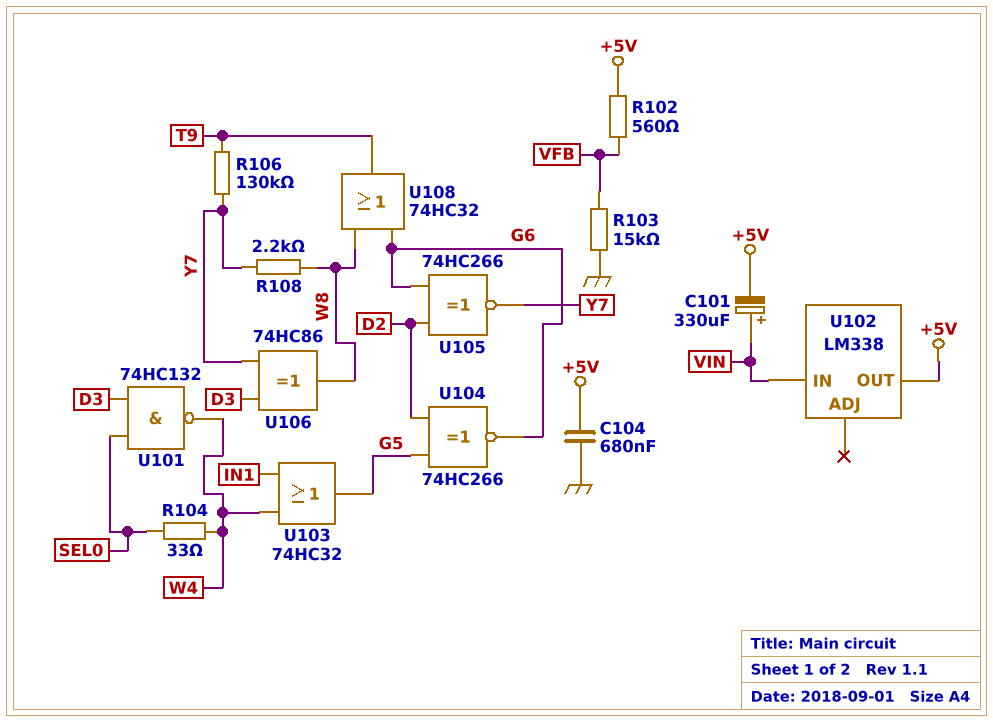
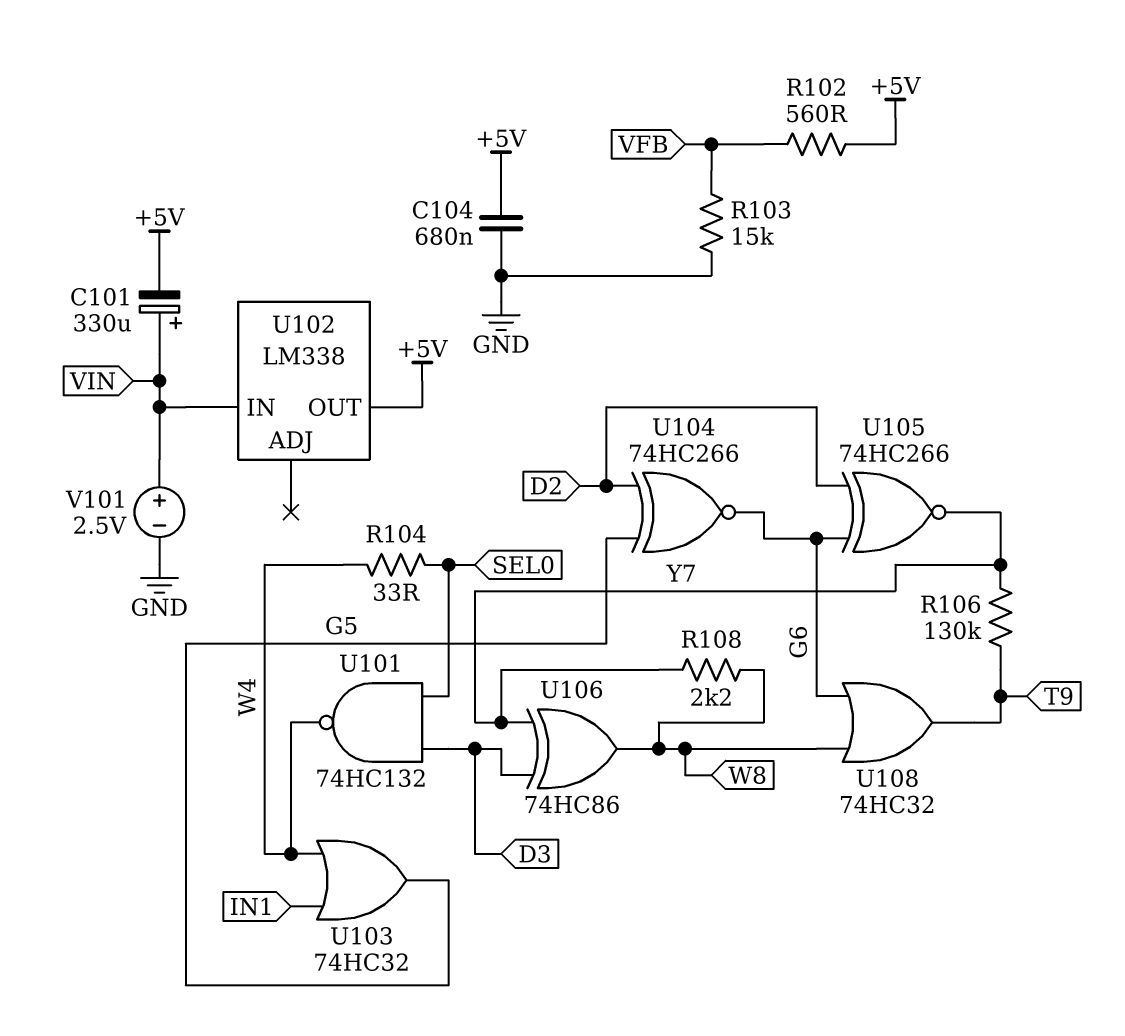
V101: none -> 2.5V (plus VIN, minus GND)

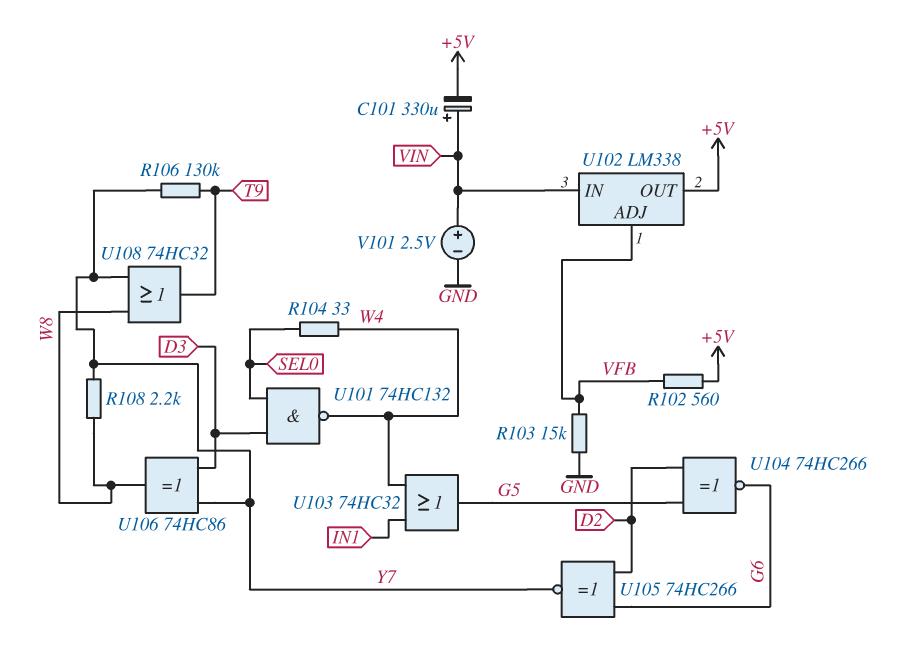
C104: 680nF (+5V, GND) -> none
U102 pin ADJ: none -> VFB
U108: OR 74HC32 (in G6, in W8, out T9) -> OR 74HC32 (in W8, in Y7, out T9)

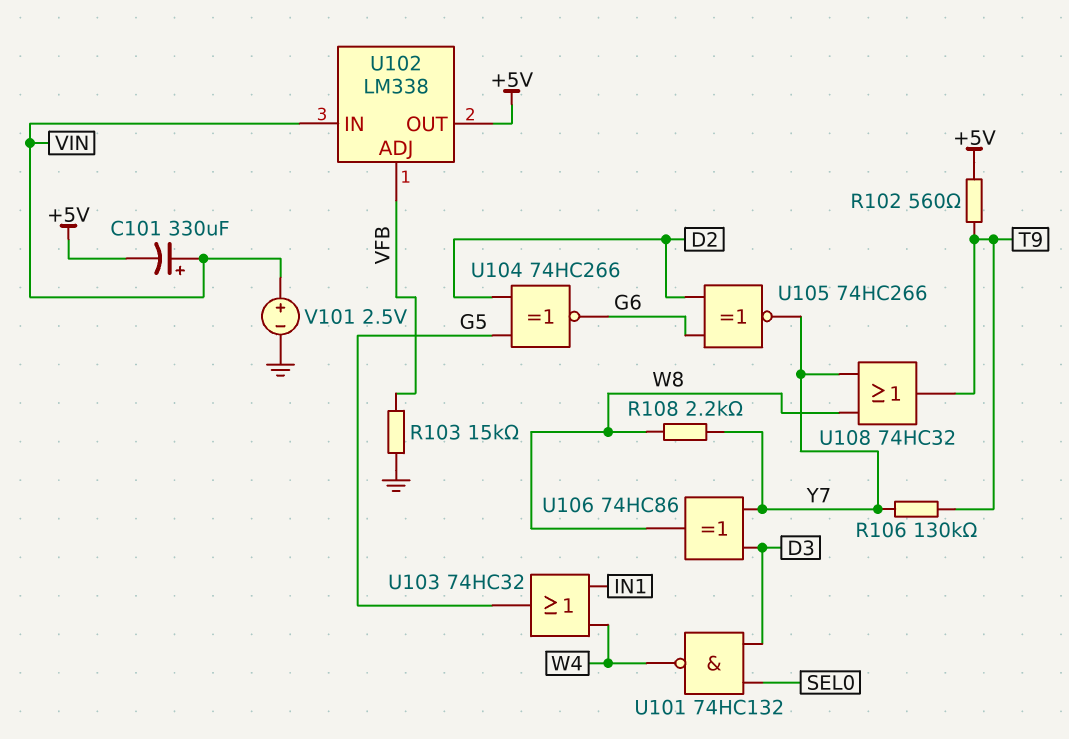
R102: 560 (+5V, VFB) -> 560 (+5V, T9)
R104: 33 (SEL0, W4) -> none

